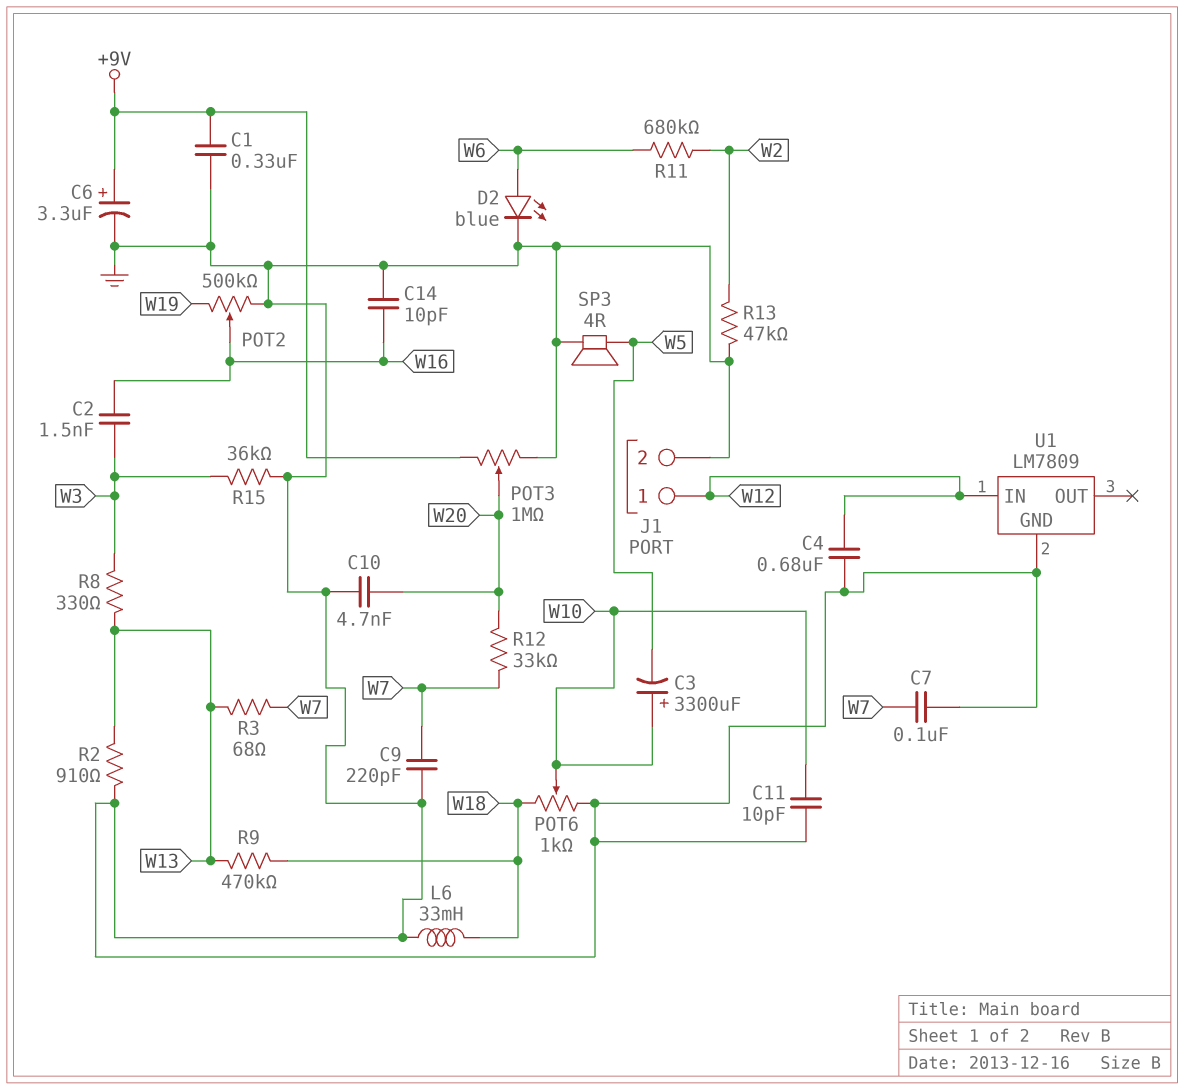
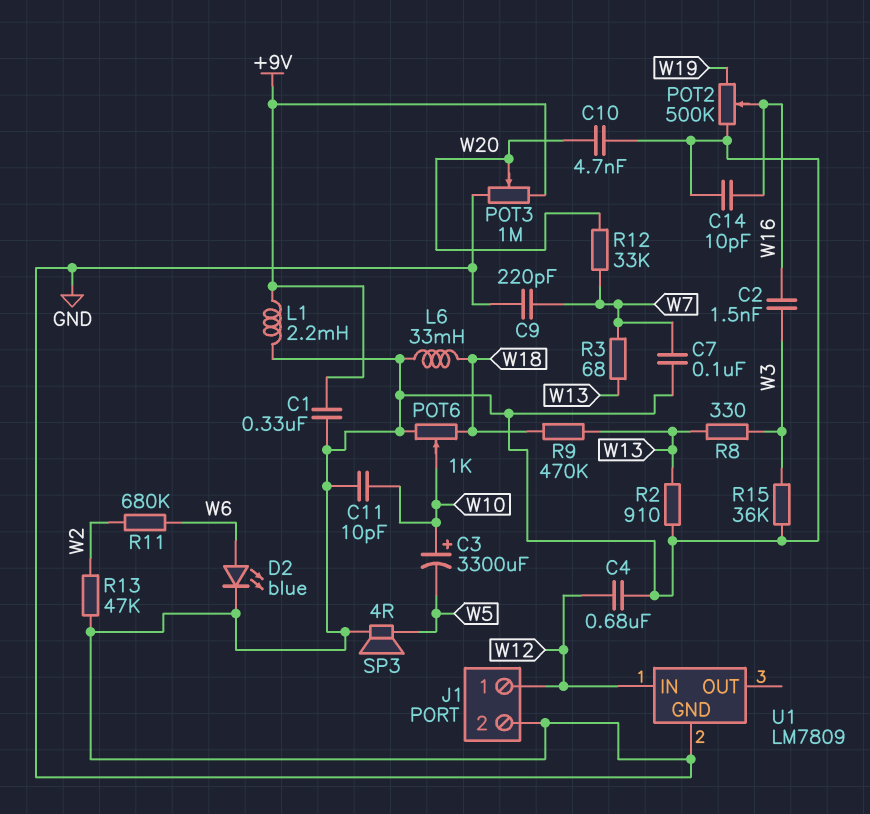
C6: 3.3uF (plus +9V, minus GND) -> none
L1: none -> 2.2mH (+9V, GND)

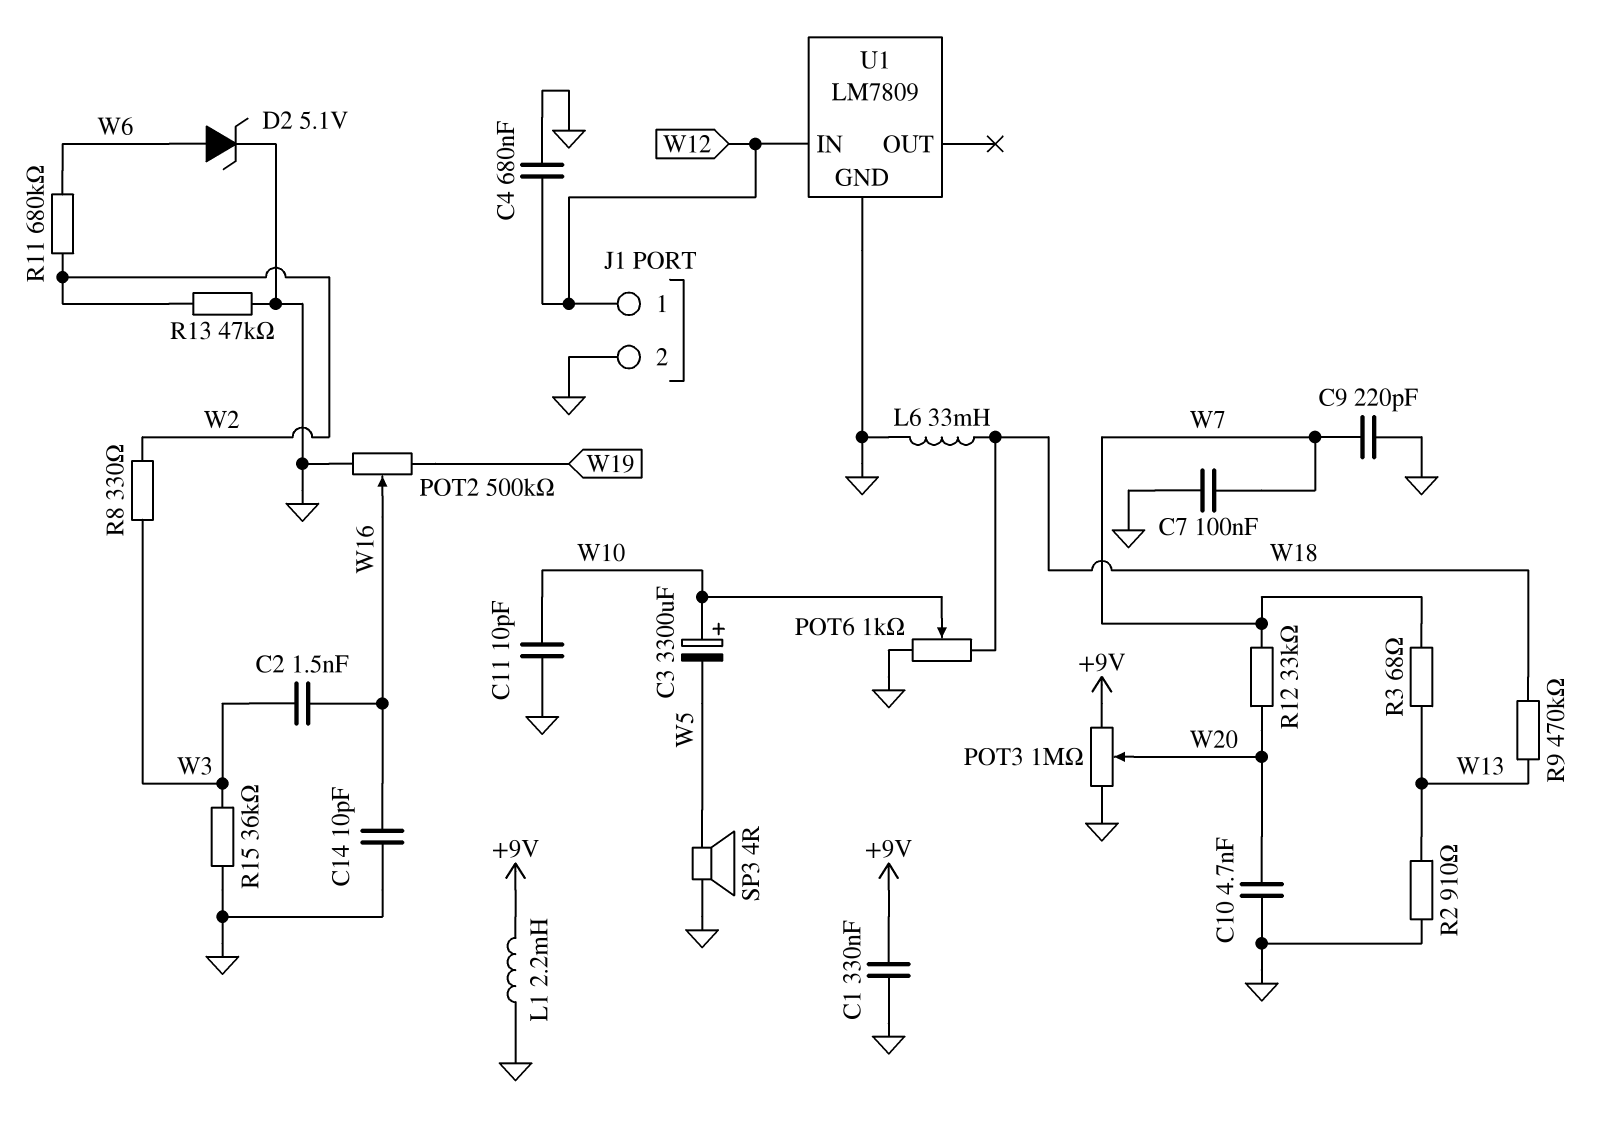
D2: LED blue (A W6, K GND) -> zener 5.1V (A W6, K GND)
R8: 330 (W3, W13) -> 330 (W2, W3)

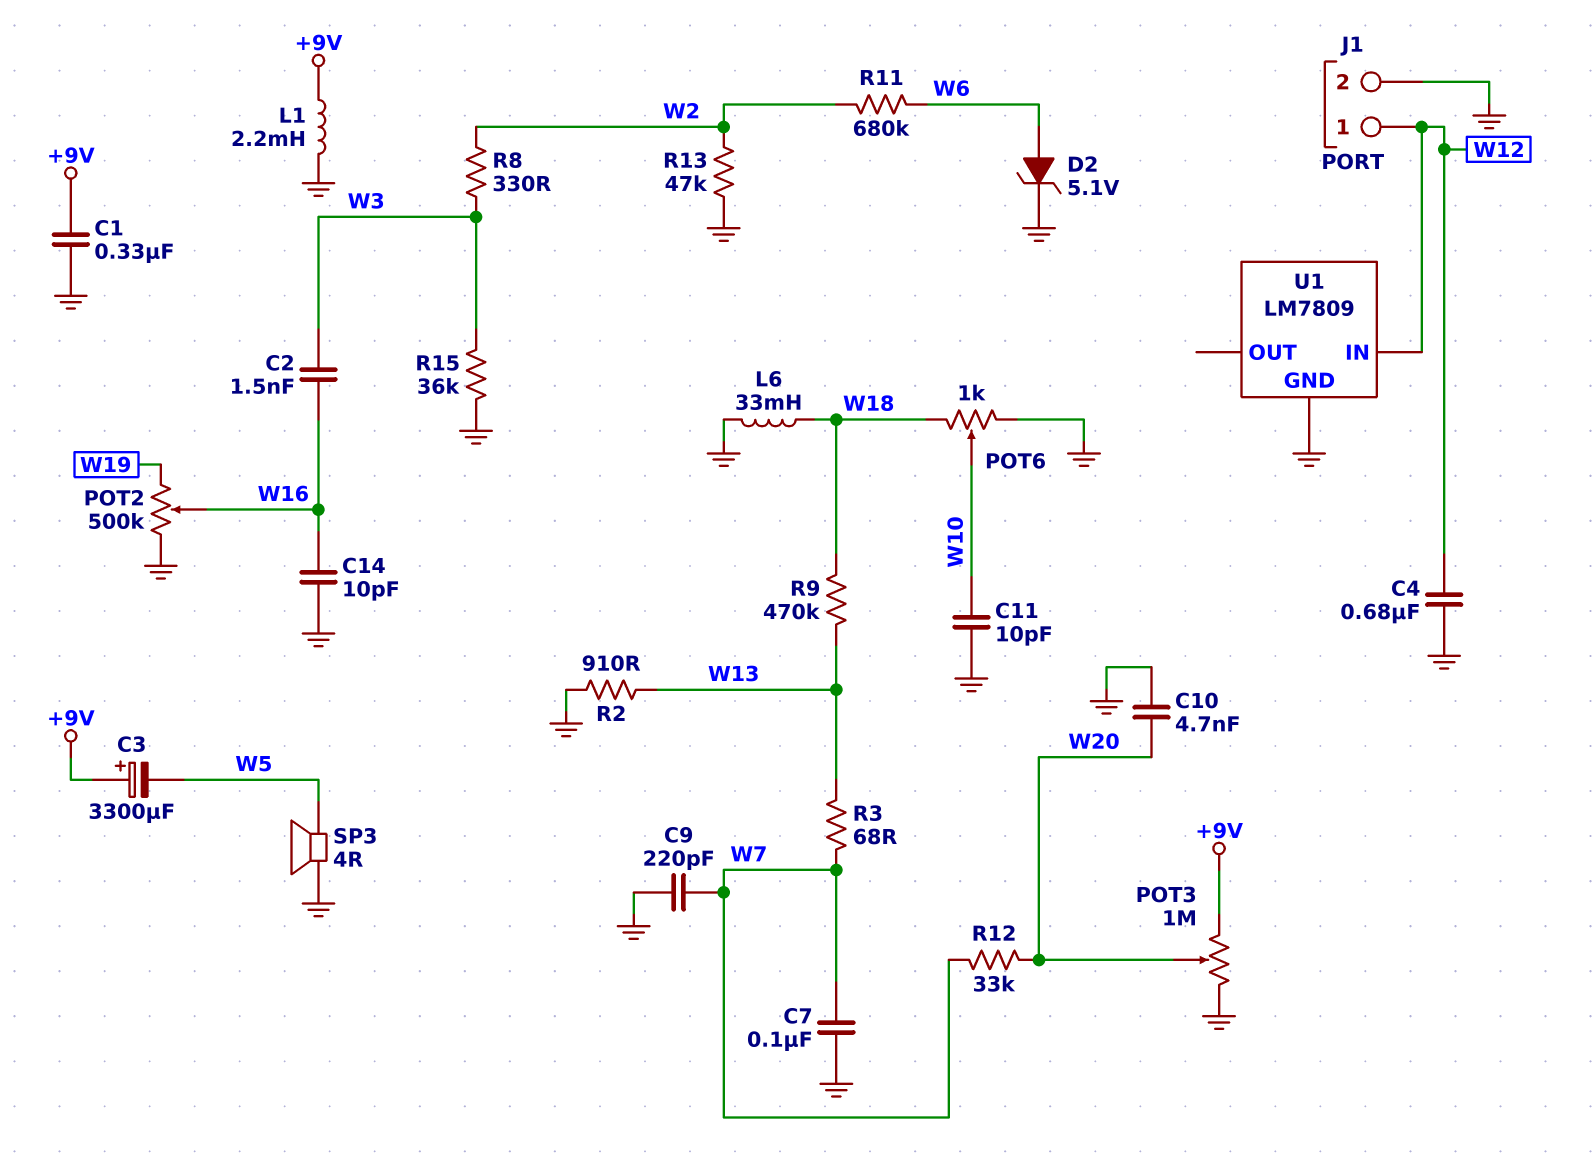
C3: 3300uF (plus W10, minus W5) -> 3300uF (plus +9V, minus W5)

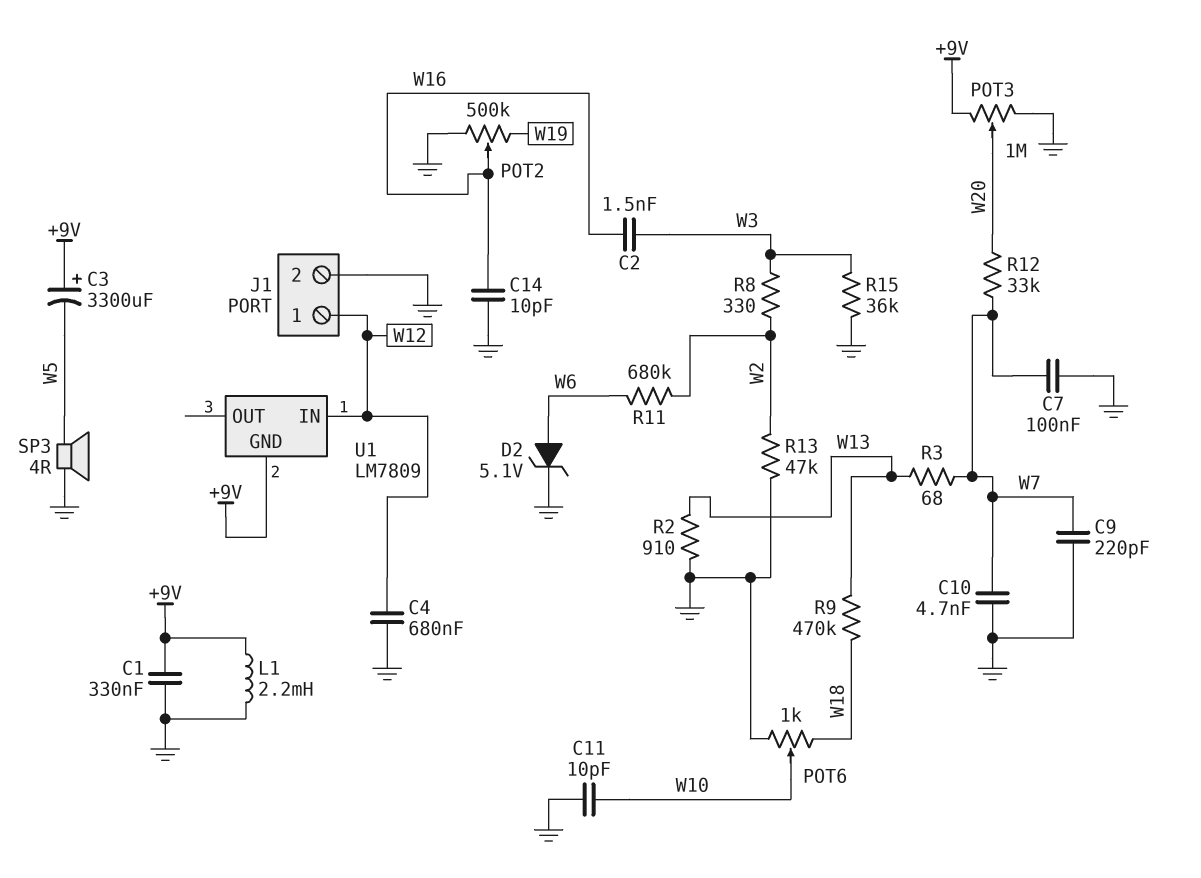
C10: 4.7nF (GND, W20) -> 4.7nF (GND, W7)
L6: 33mH (GND, W18) -> none
U1 pin GND: GND -> +9V

